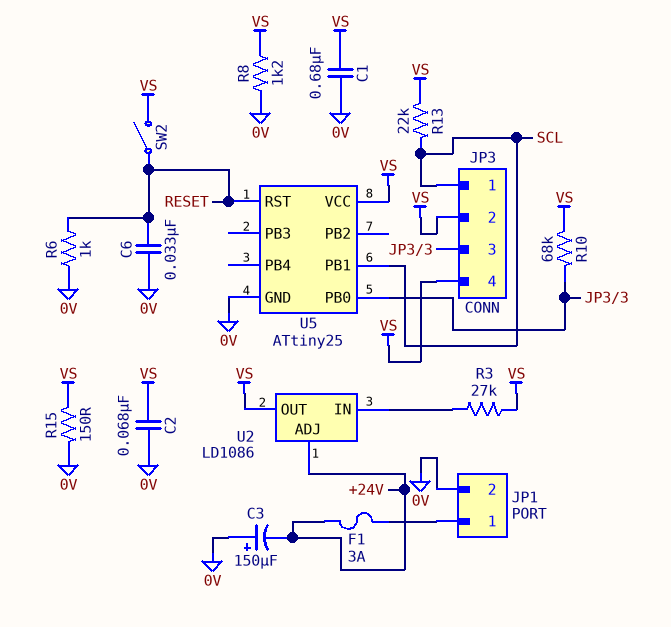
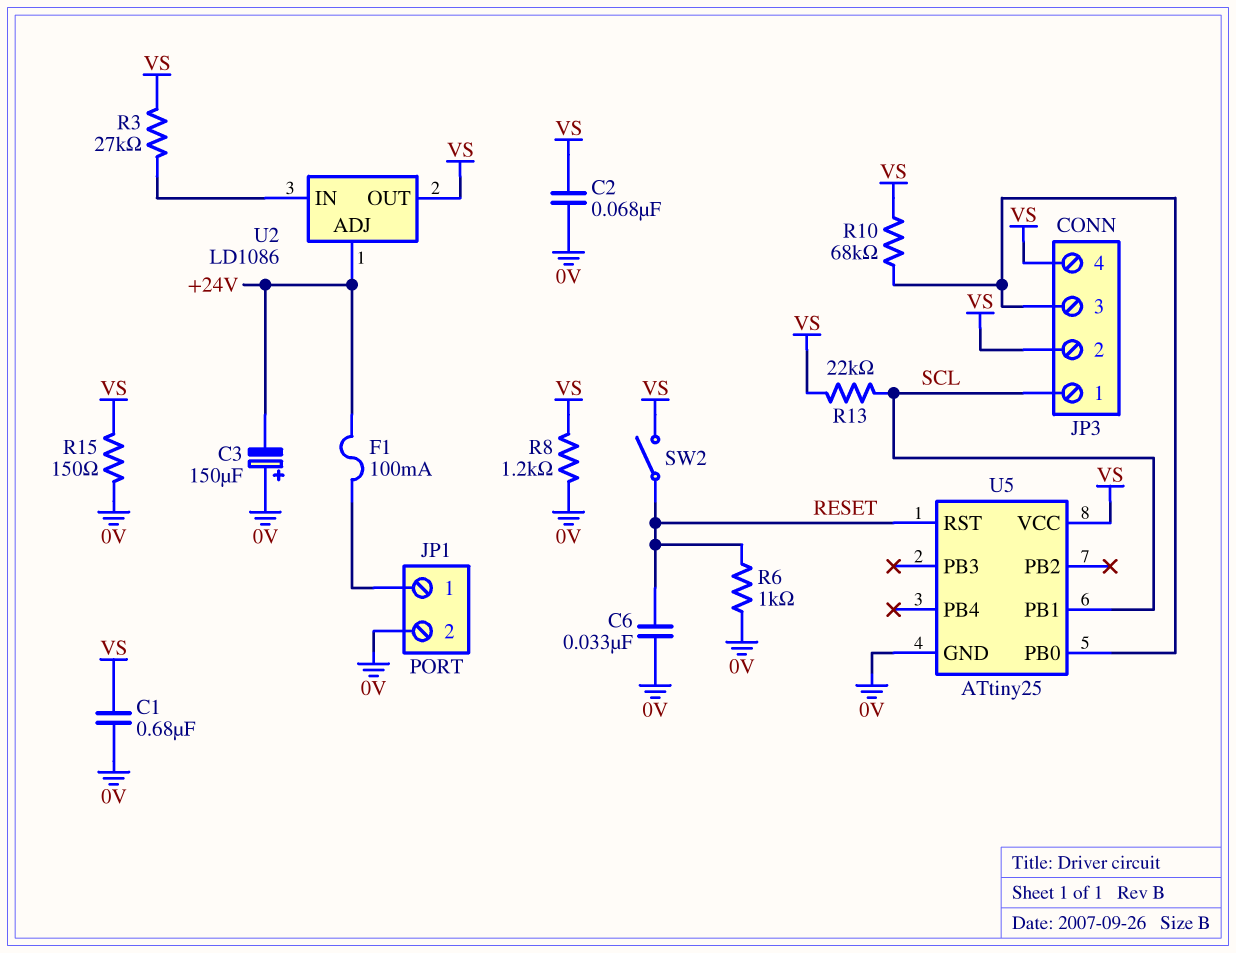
F1: 3A (+24V, JP1/1) -> 100mA (+24V, JP1/1)

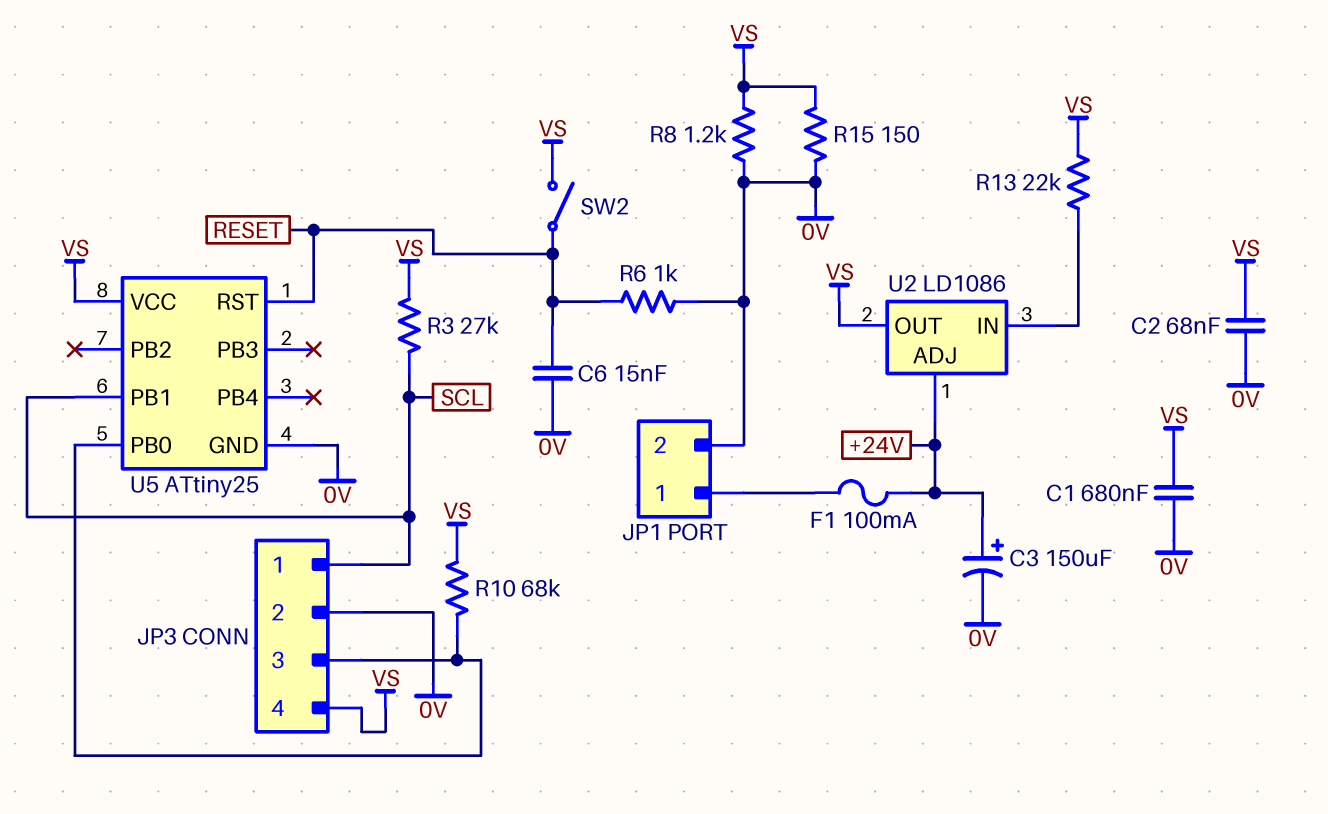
C3: 150uF (plus 0V, minus +24V) -> 150uF (plus +24V, minus 0V)
C6: 33nF (0V, RESET) -> 15nF (0V, RESET)
JP3 pin 2: VS -> 0V
R3: 27k (U2/IN, VS) -> 27k (SCL, VS)
R13: 22k (SCL, VS) -> 22k (U2/IN, VS)

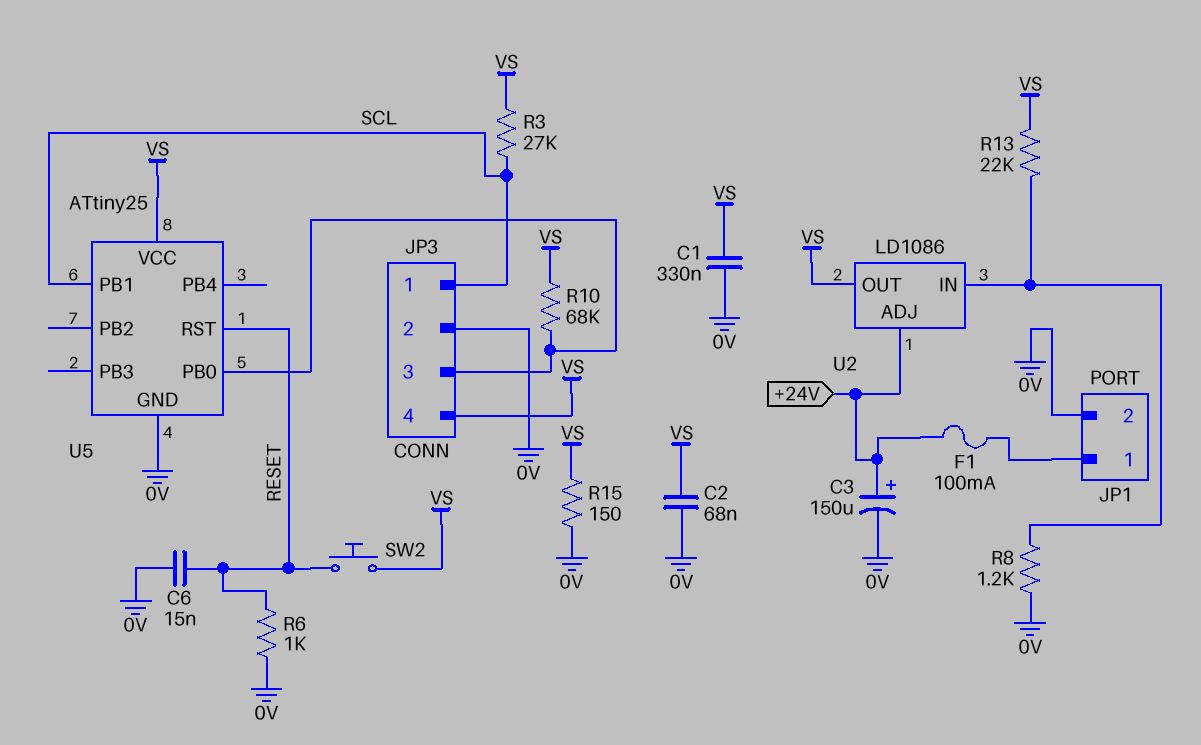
C1: 680nF (0V, VS) -> 330nF (0V, VS)
R8: 1.2k (0V, VS) -> 1.2k (0V, U2/IN)
SW2: switch (RESET, VS) -> button (RESET, VS)

